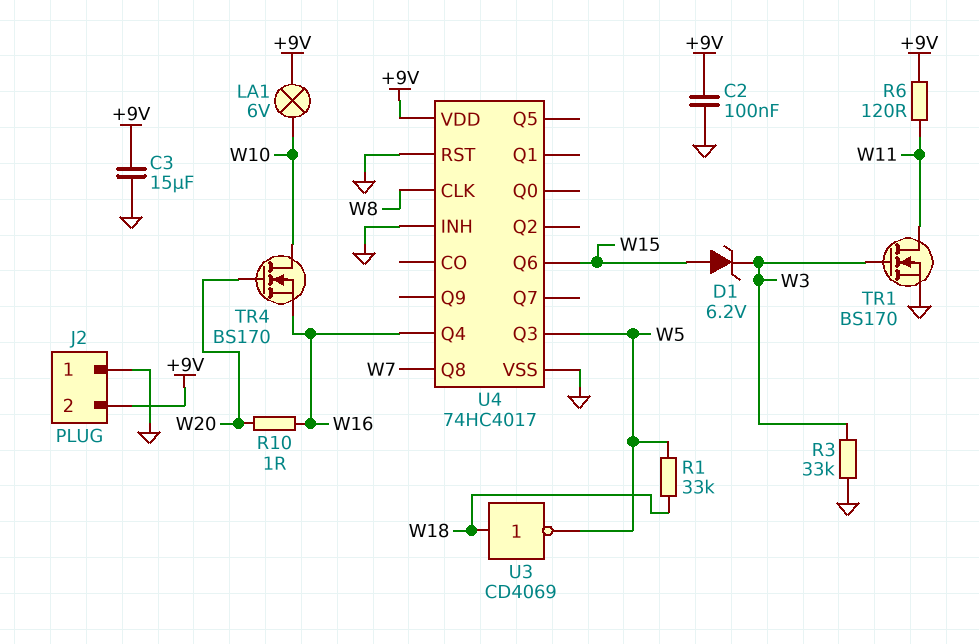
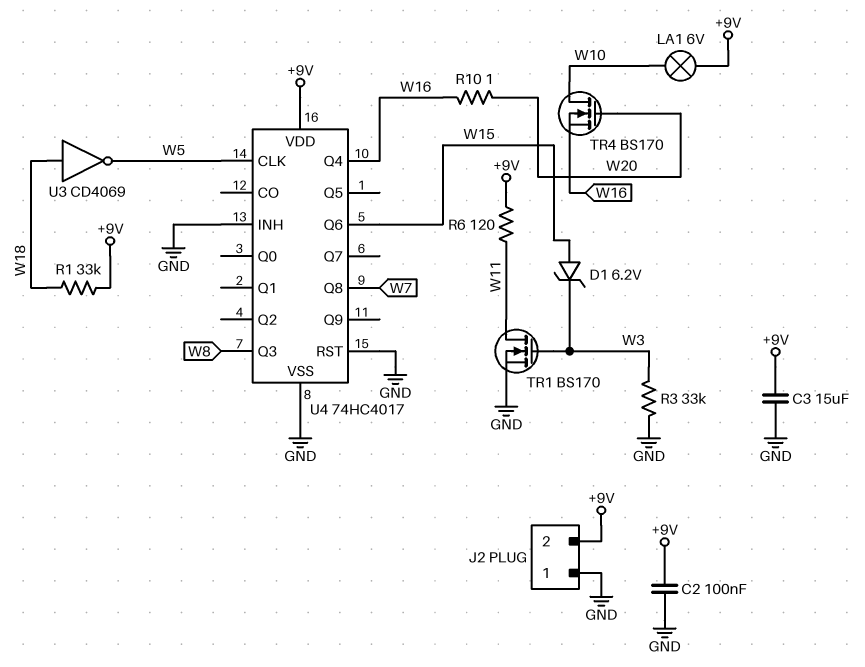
R1: 33k (W5, W18) -> 33k (+9V, W18)
U4 pin CLK: W8 -> W5
U4 pin Q3: W5 -> W8

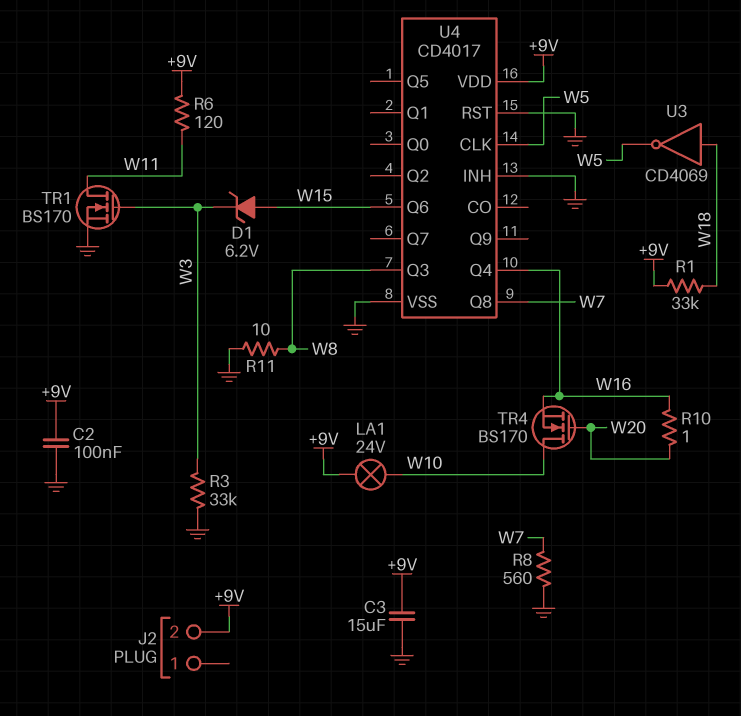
J2 pin 1: GND -> none
LA1: lamp 6V (+9V, W10) -> lamp 24V (+9V, W10)
R8: none -> 560 (GND, W7)
R11: none -> 10 (GND, W8)
U4: 74HC4017 -> CD4017

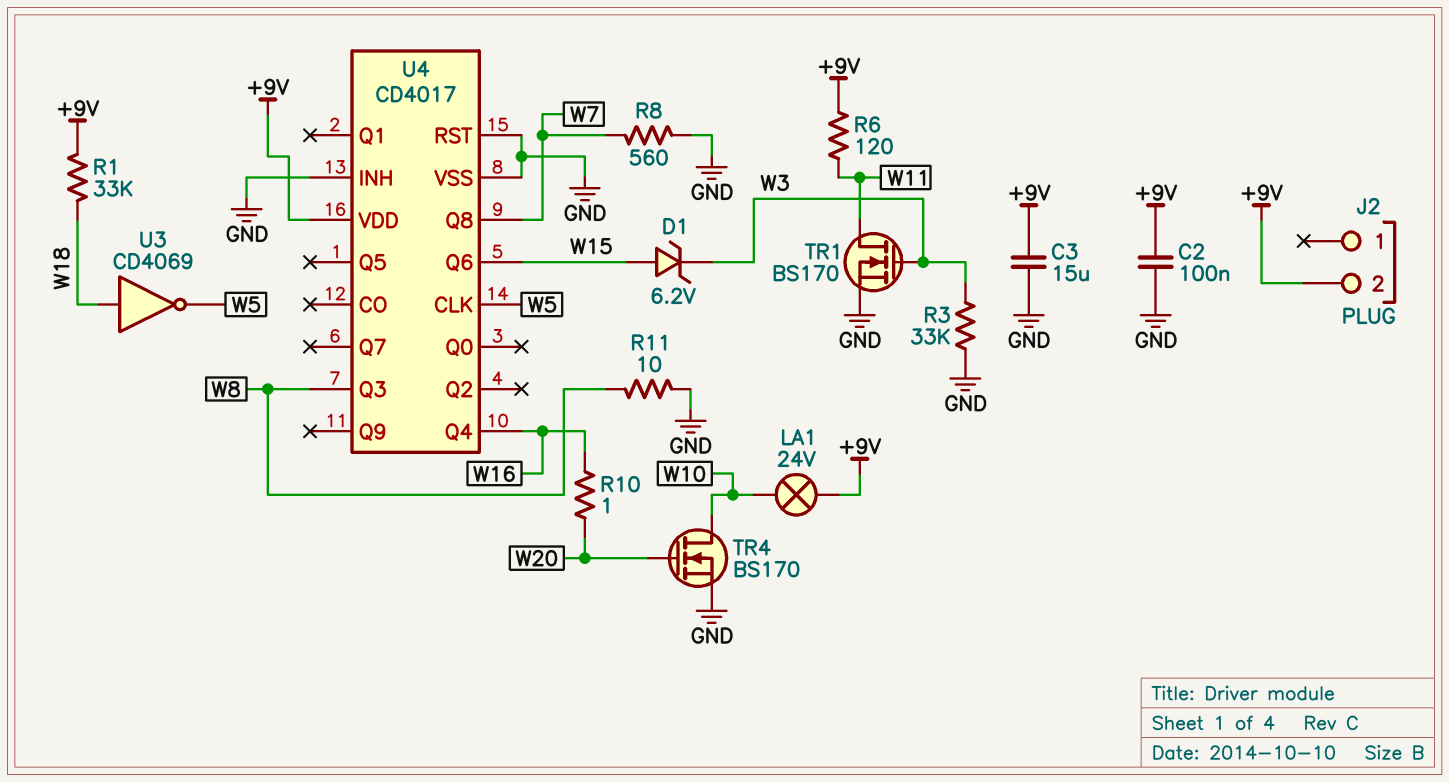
TR4: NMOS BS170 (G W20, D W10, S W16) -> NMOS BS170 (G W20, D W10, S GND)

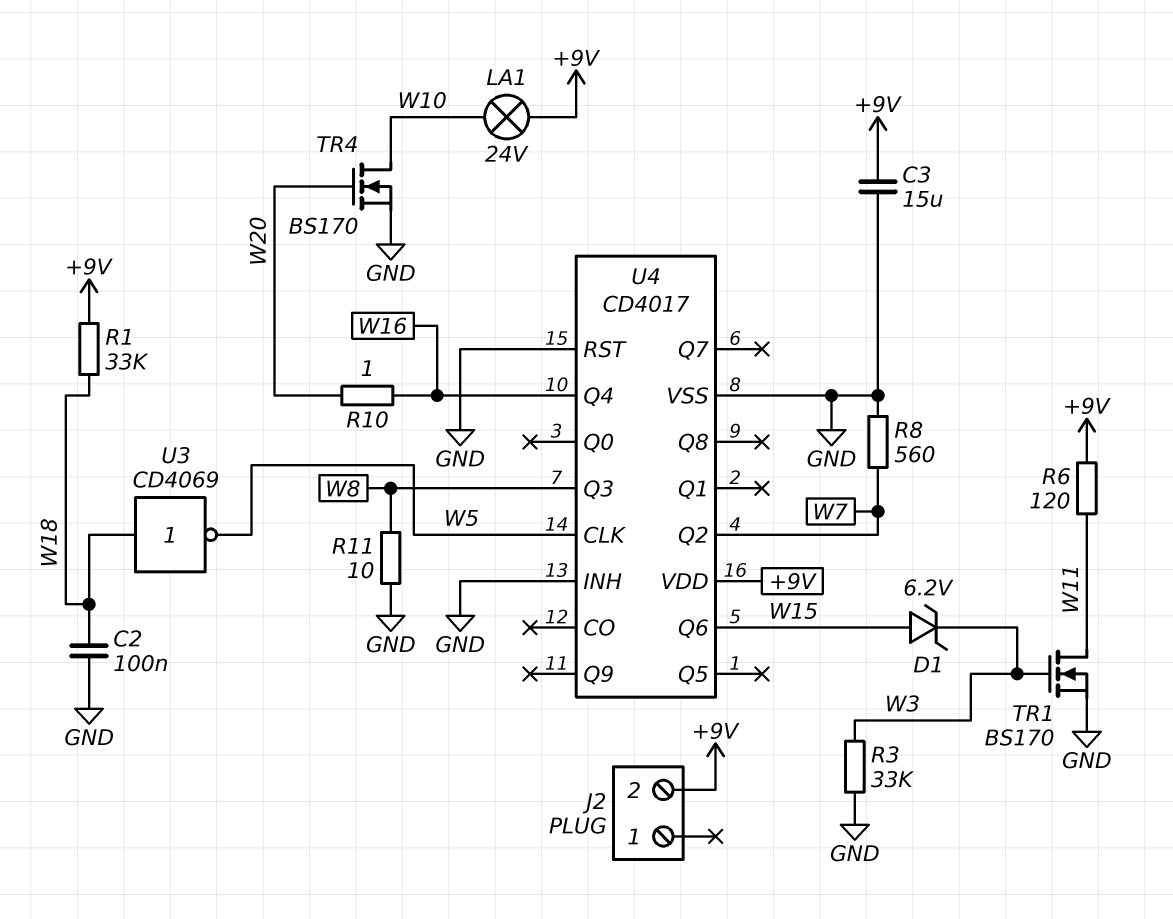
C2: 100nF (+9V, GND) -> 100nF (GND, W18)
U4 pin Q2: none -> W7
U4 pin Q8: W7 -> none

